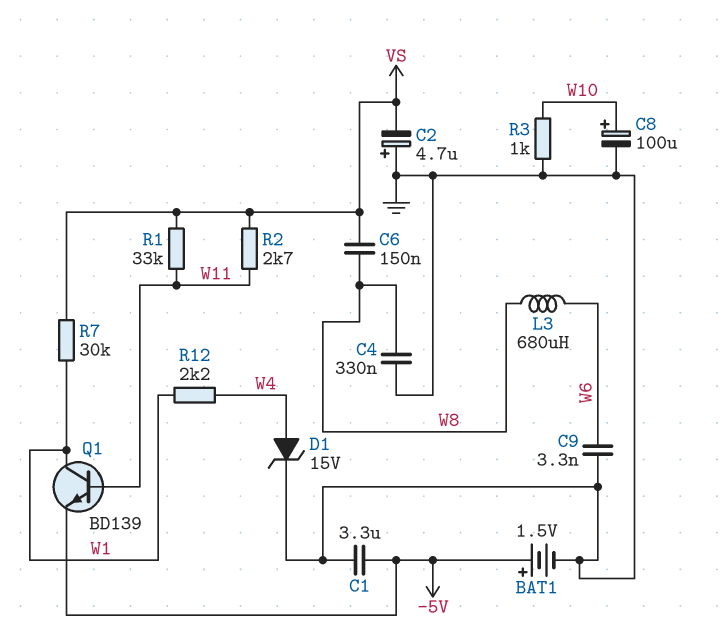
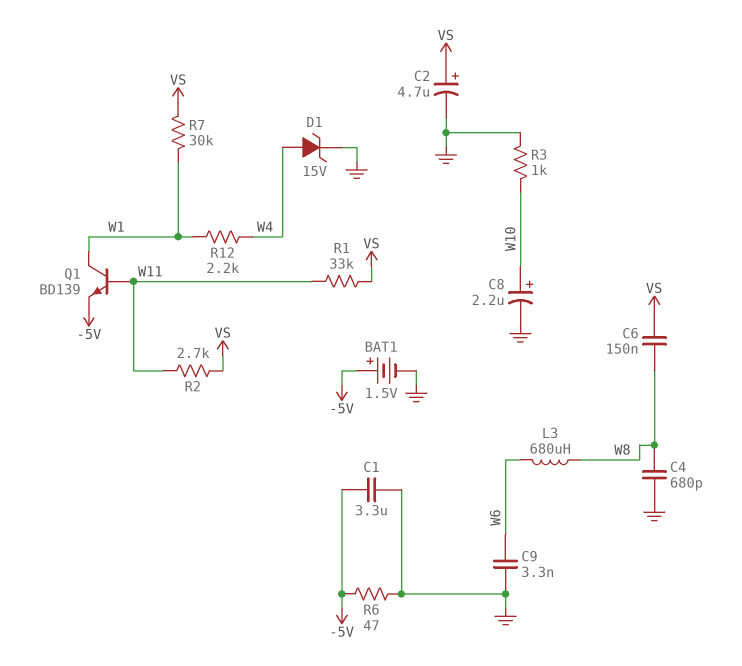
C2: 4.7uF (plus GND, minus VS) -> 4.7uF (plus VS, minus GND)
C4: 330nF (GND, W8) -> 680pF (GND, W8)
C8: 100uF (plus W10, minus GND) -> 2.2uF (plus W10, minus GND)
R6: none -> 47 (-5V, GND)

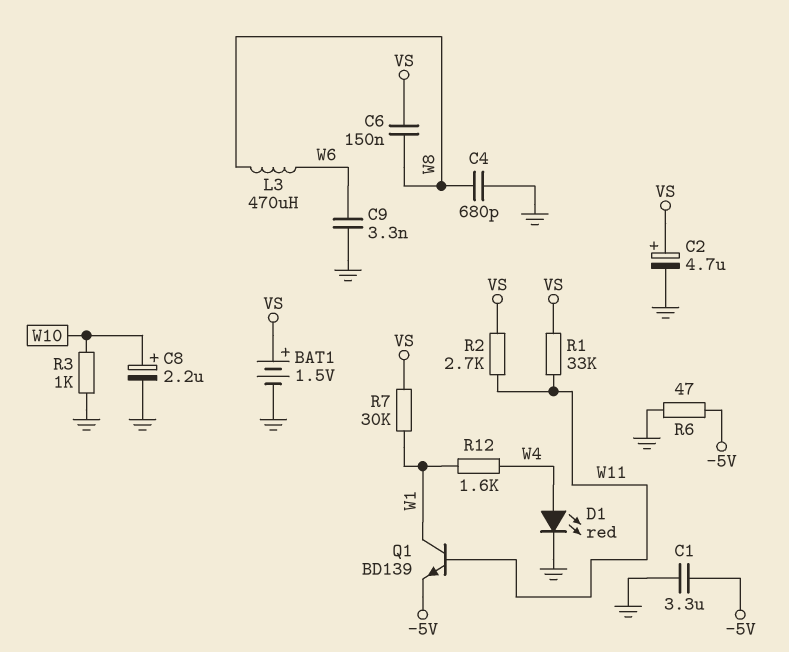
BAT1: 1.5V (plus -5V, minus GND) -> 1.5V (plus VS, minus GND)
D1: zener 15V (A W4, K GND) -> LED red (A W4, K GND)
L3: 680uH (W6, W8) -> 470uH (W6, W8)
R12: 2.2k (W1, W4) -> 1.6k (W1, W4)

